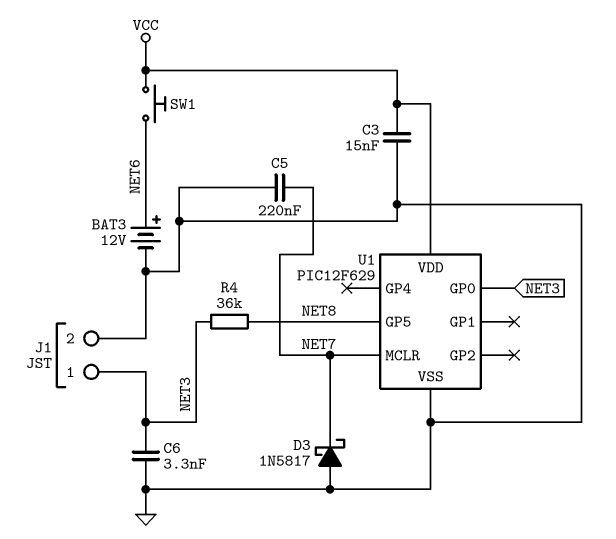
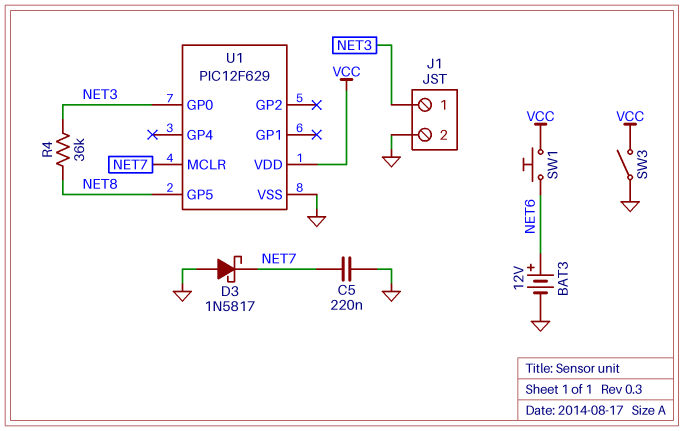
C3: 15nF (GND, VCC) -> none
C6: 3.3nF (GND, NET3) -> none
SW3: none -> switch (GND, VCC)

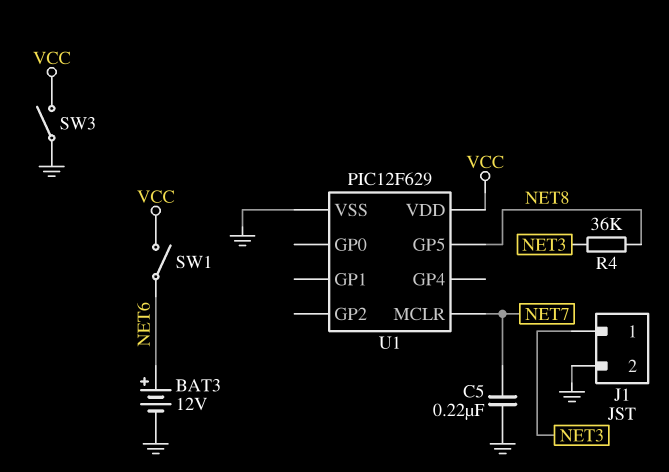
D3: schottky 1N5817 (A GND, K NET7) -> none
SW1: button (NET6, VCC) -> switch (NET6, VCC)
U1 pin GP0: NET3 -> none

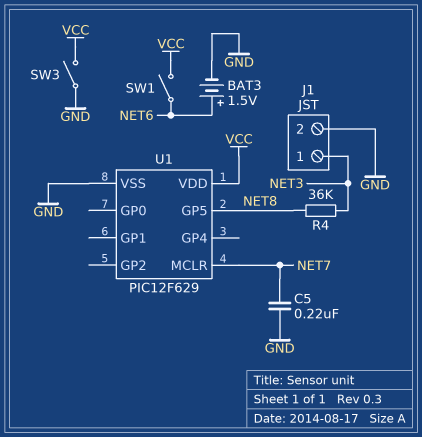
BAT3: 12V (plus NET6, minus GND) -> 1.5V (plus NET6, minus GND)

